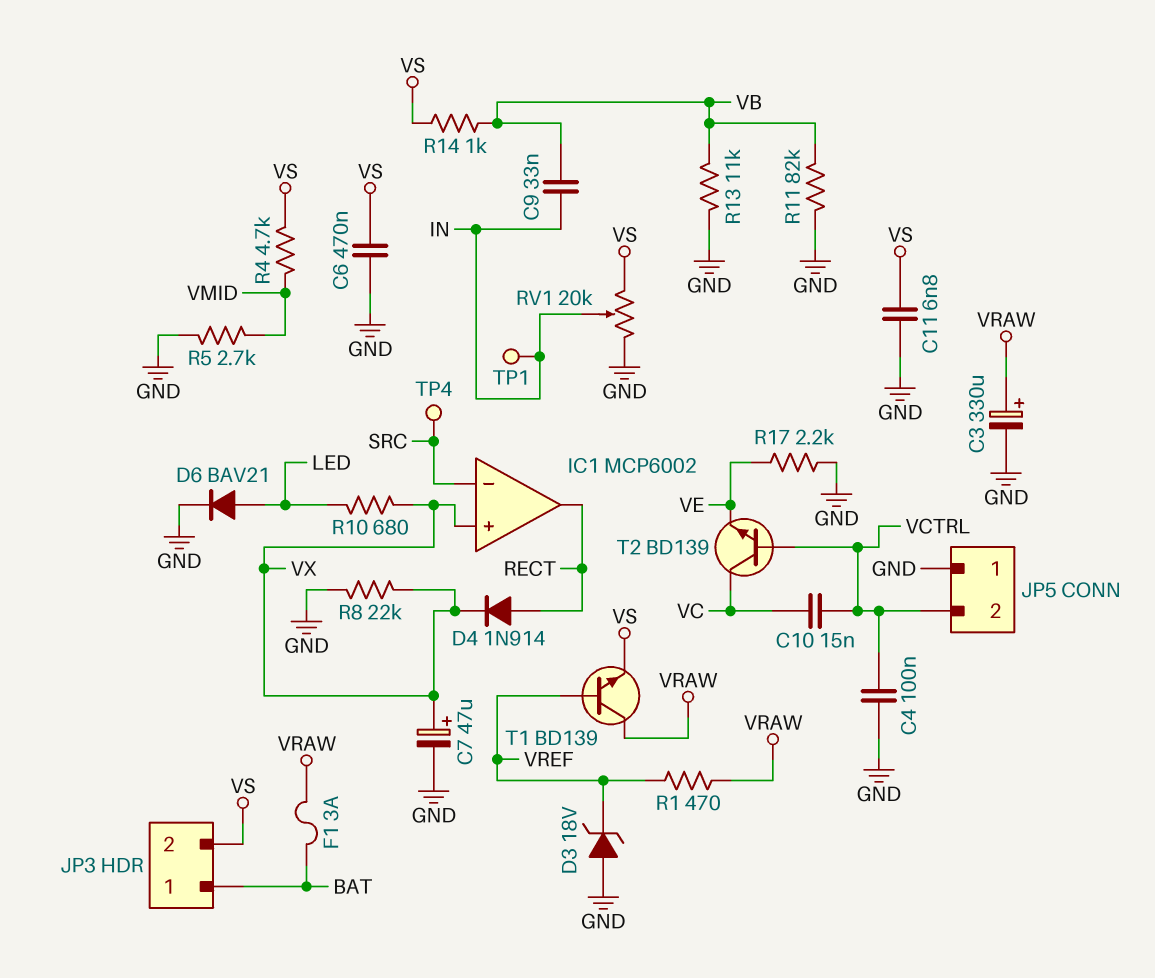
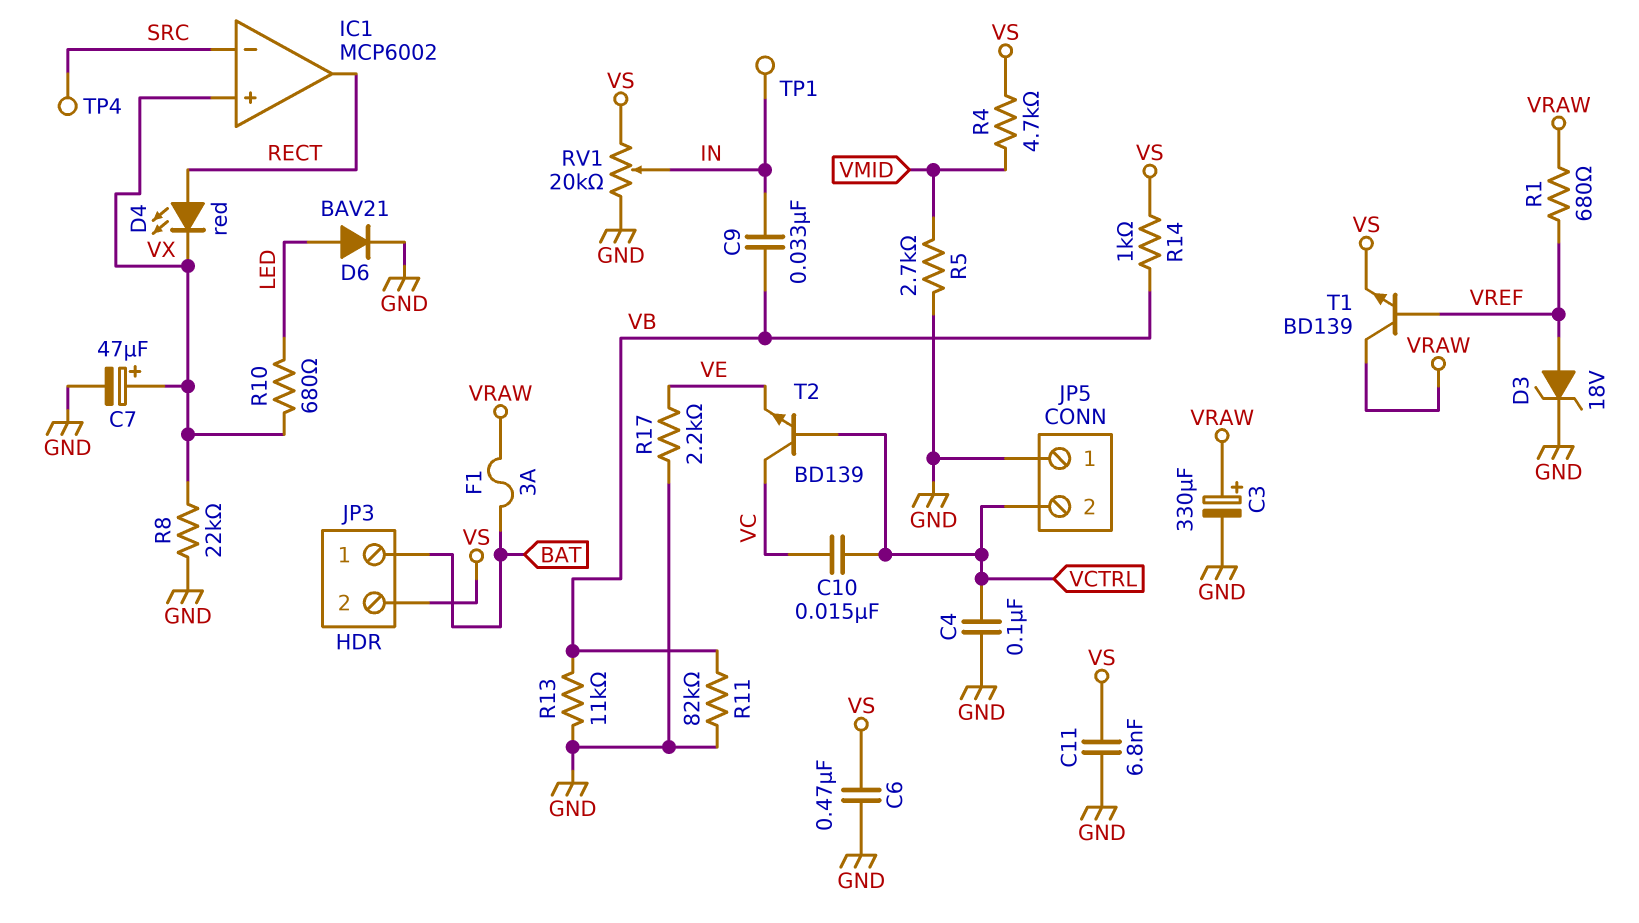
D3: zener 18V (A GND, K VREF) -> zener 18V (A VREF, K GND)
D4: diode 1N914 (A RECT, K VX) -> LED red (A RECT, K VX)
R1: 470 (VRAW, VREF) -> 680 (VRAW, VREF)

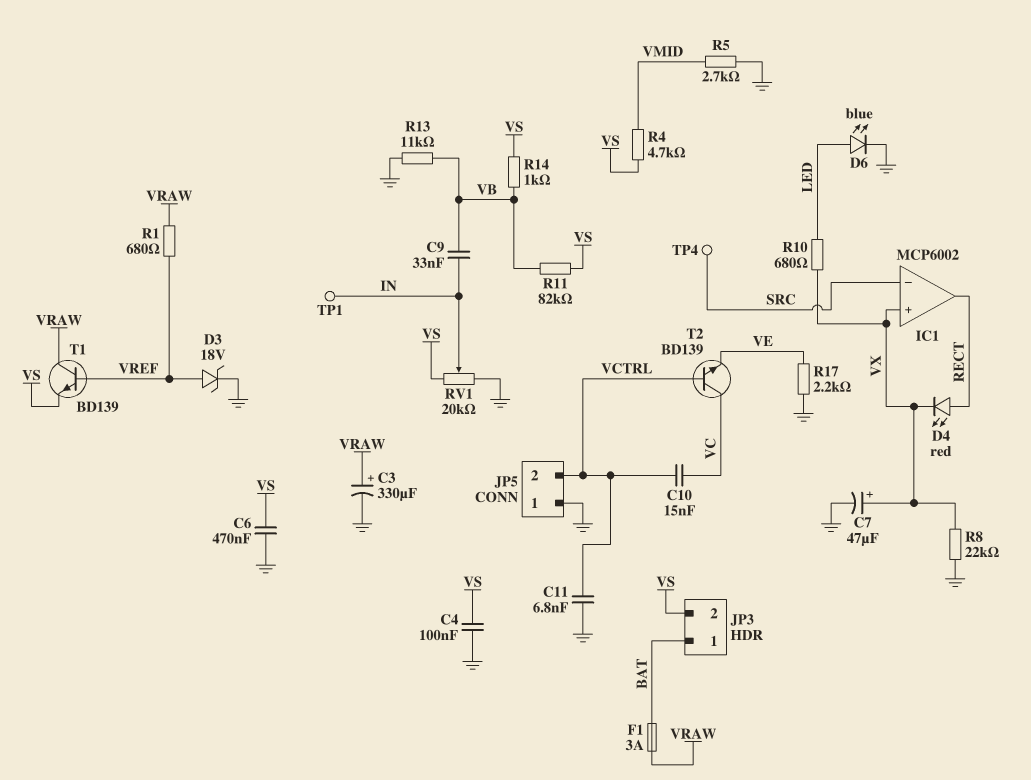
C4: 100nF (GND, VCTRL) -> 100nF (GND, VS)
C11: 6.8nF (GND, VS) -> 6.8nF (GND, VCTRL)
D6: diode BAV21 (A LED, K GND) -> LED blue (A LED, K GND)
R11: 82k (GND, VB) -> 82k (VB, VS)

